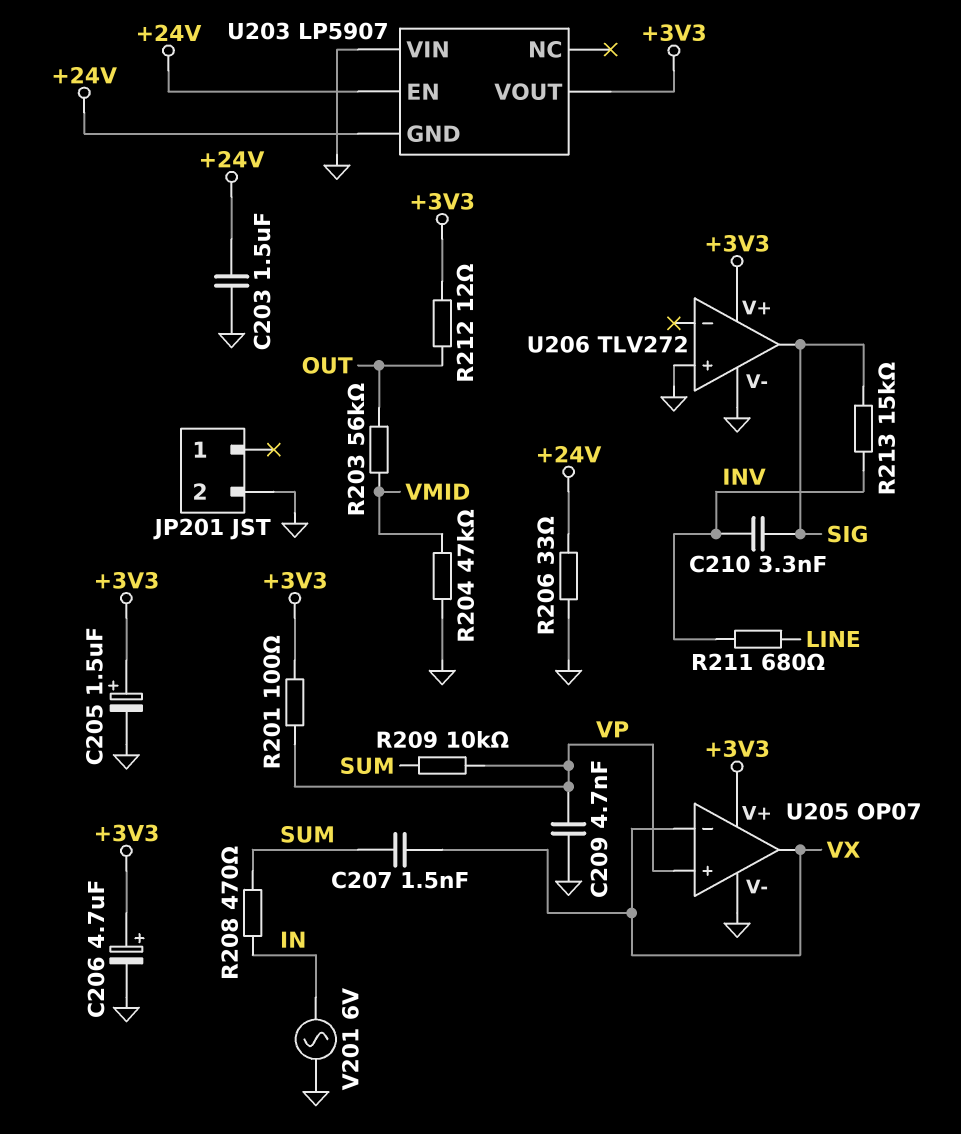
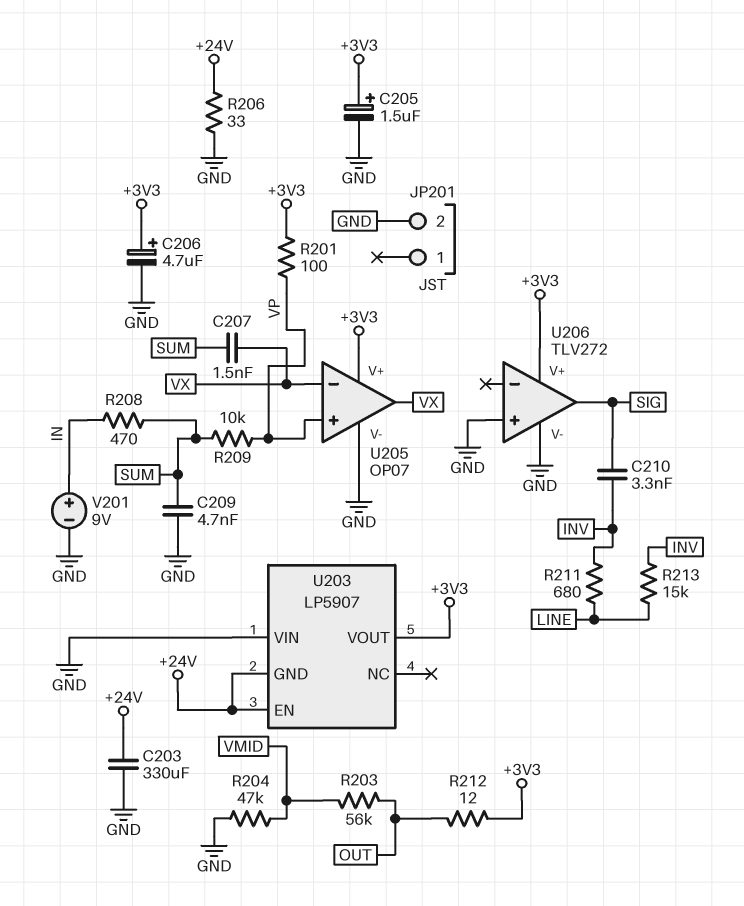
C203: 1.5uF (+24V, GND) -> 330uF (+24V, GND)
C209: 4.7nF (GND, VP) -> 4.7nF (GND, SUM)
R213: 15k (INV, SIG) -> 15k (INV, LINE)
V201: AC 6V (GND, IN) -> 9V (plus IN, minus GND)

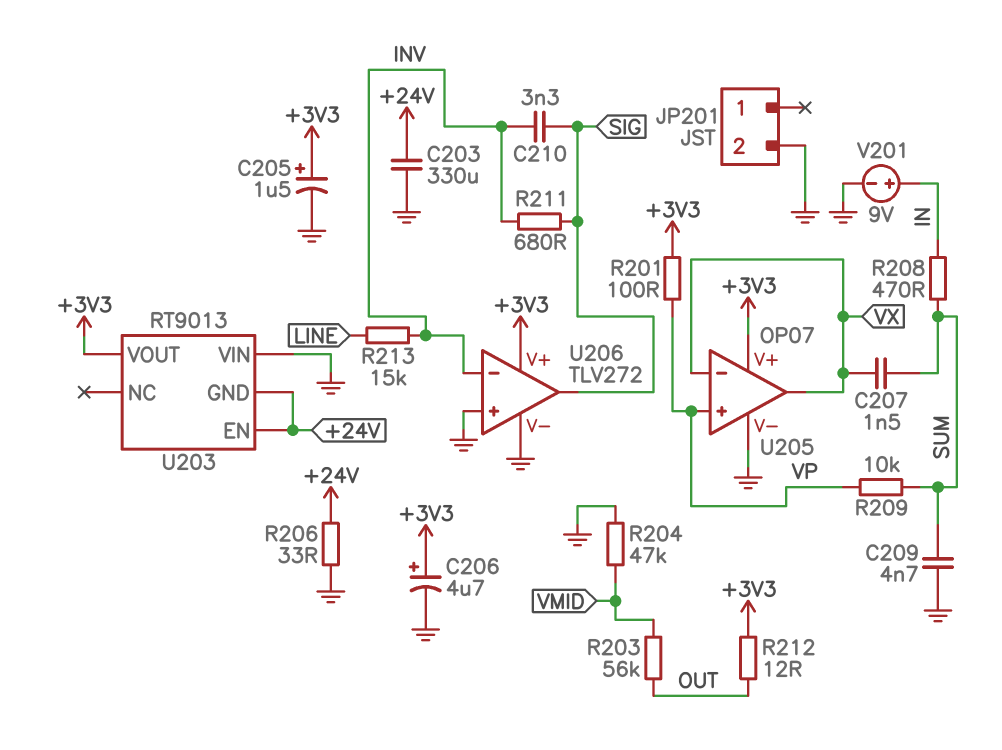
R211: 680 (INV, LINE) -> 680 (INV, SIG)
U203: LP5907 -> RT9013
U206 pin in-: none -> INV

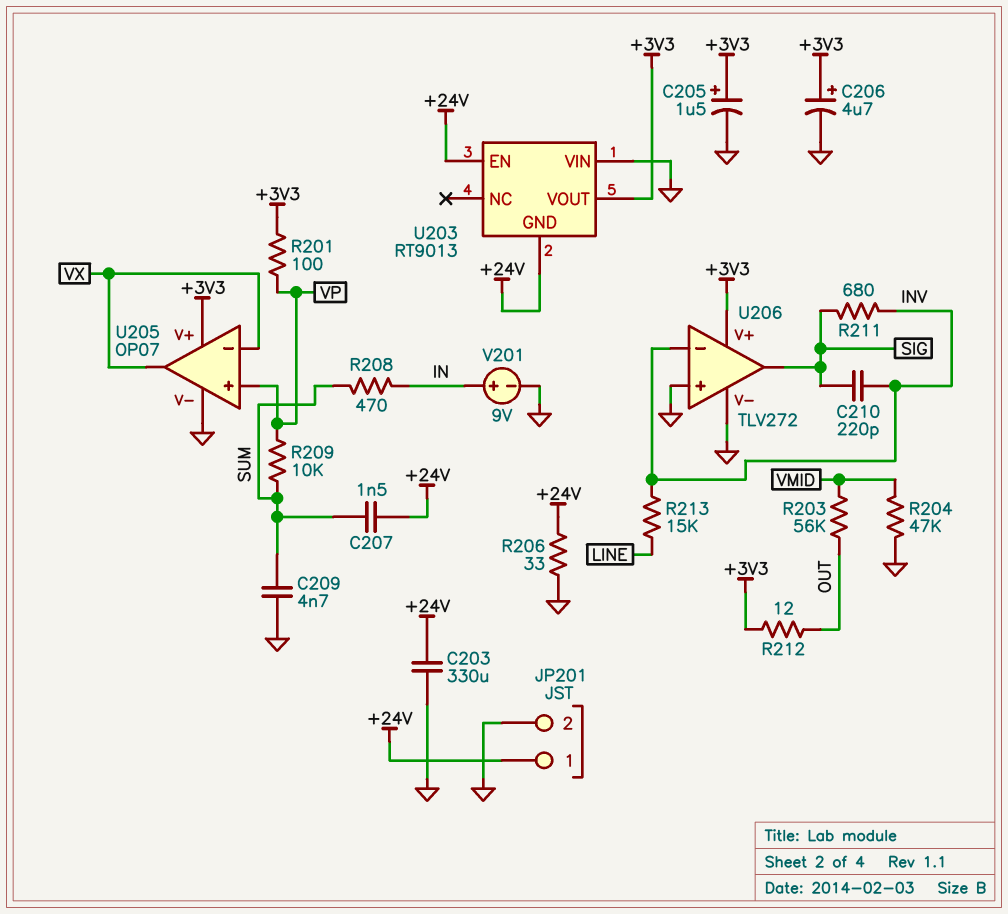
C207: 1.5nF (SUM, VX) -> 1.5nF (+24V, SUM)
C210: 3.3nF (INV, SIG) -> 220pF (INV, SIG)
JP201 pin 1: none -> +24V

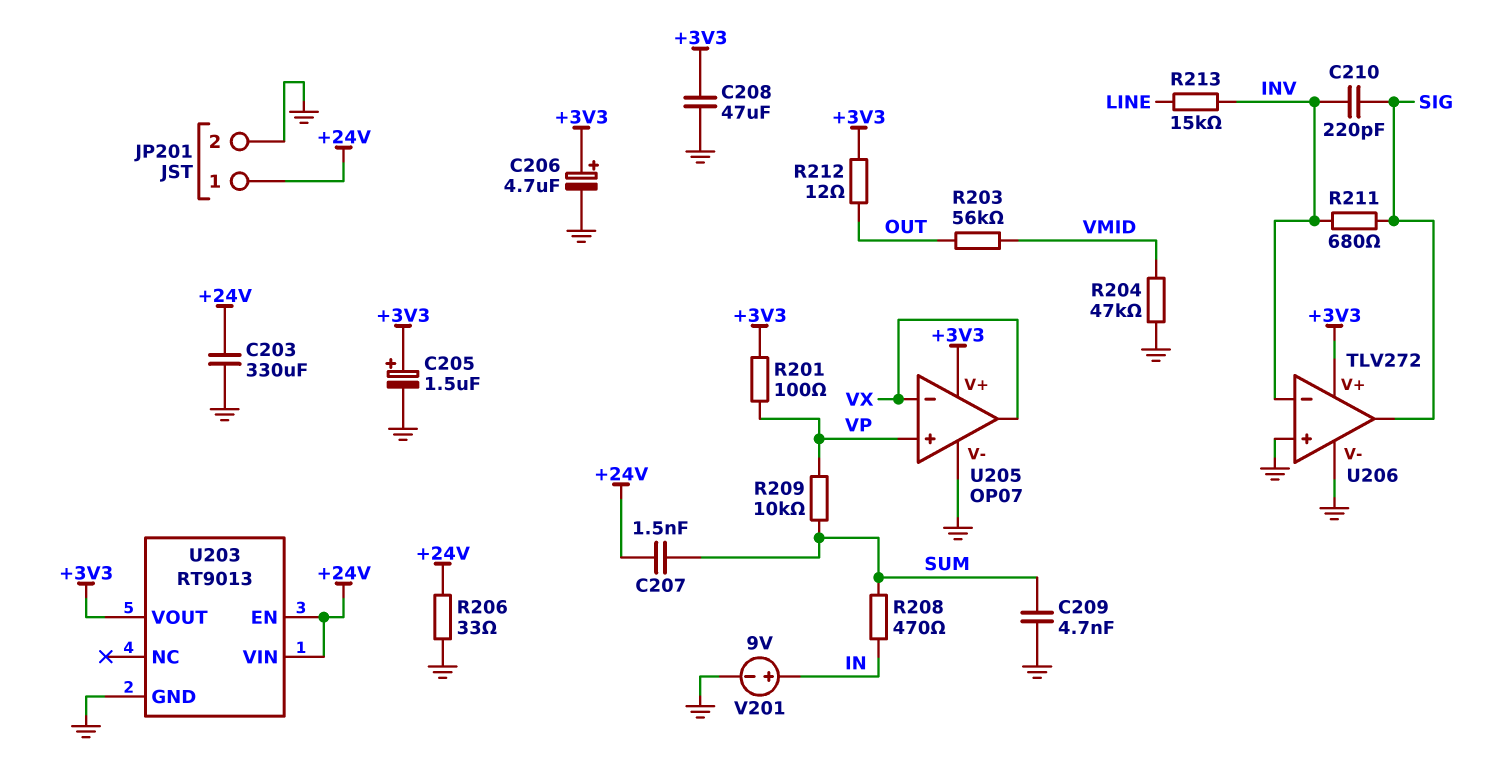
C208: none -> 47uF (+3V3, GND)
U203 pin GND: +24V -> GND
U203 pin VIN: GND -> +24V

